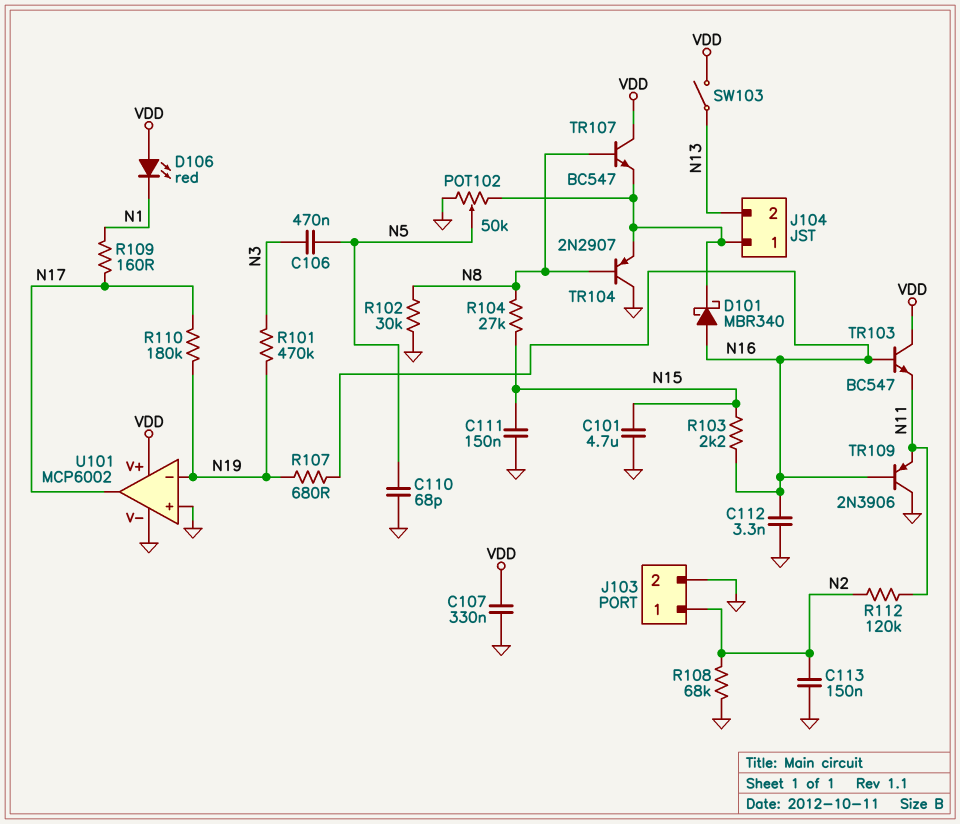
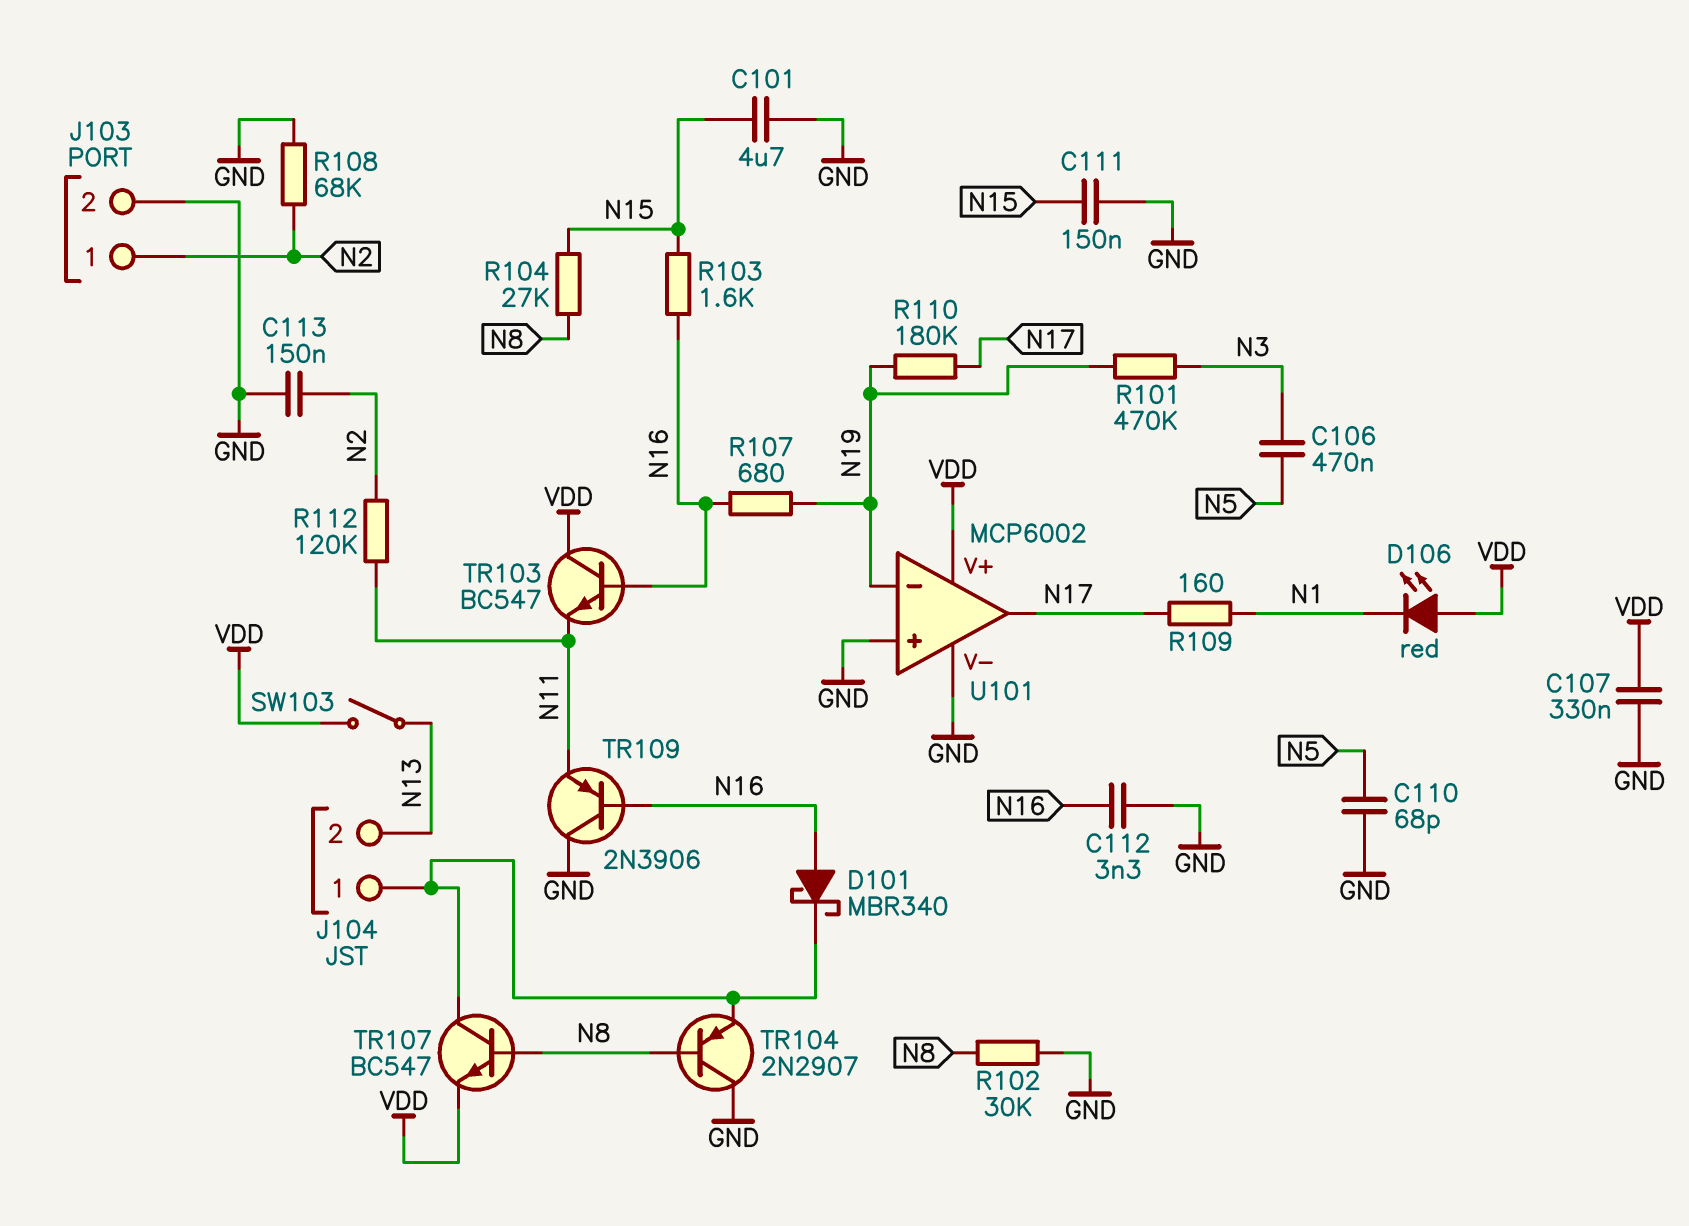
POT102: 50k (GND, J104/1, wiper N5) -> none
R103: 2.2k (N15, N16) -> 1.6k (N15, N16)
TR107: NPN BC547 (B N8, C VDD, E J104/1) -> NPN BC547 (B N8, C J104/1, E VDD)

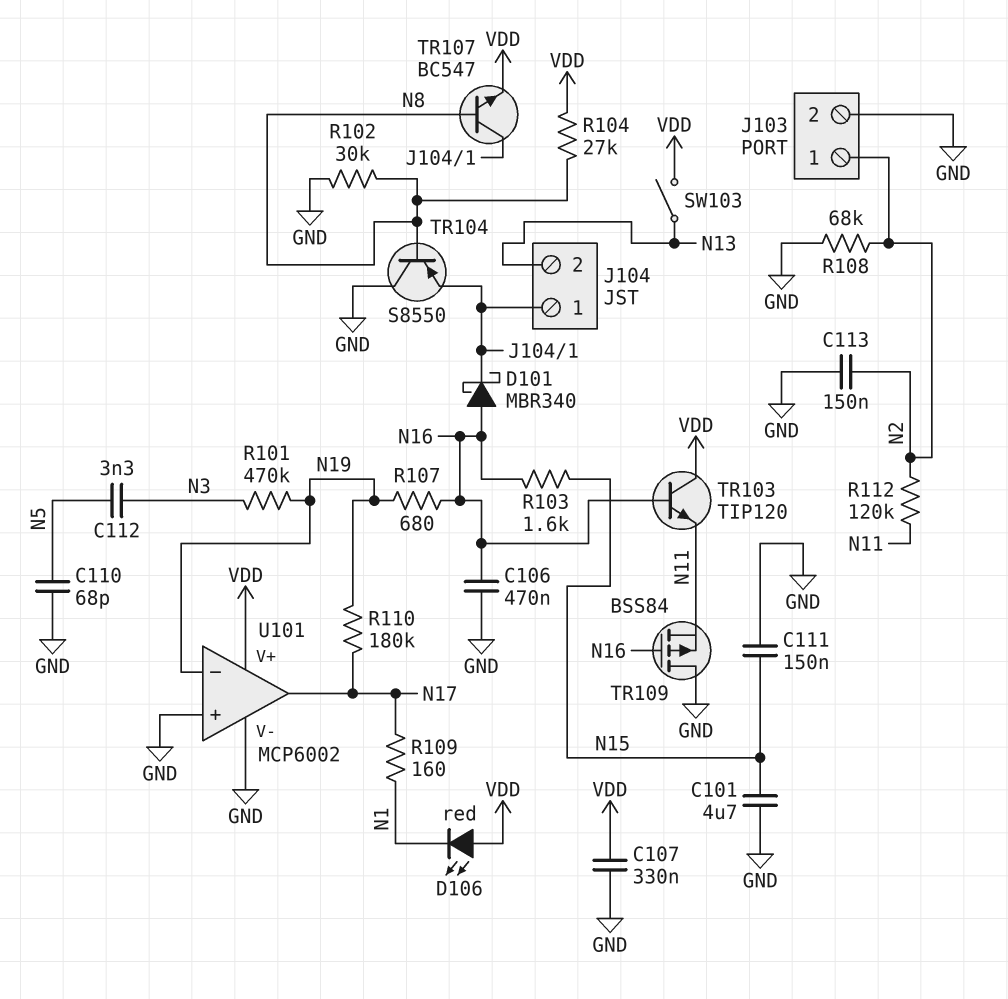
C106: 470nF (N3, N5) -> 470nF (GND, N16)
C112: 3.3nF (GND, N16) -> 3.3nF (N3, N5)
R104: 27k (N8, N15) -> 27k (N8, VDD)
TR103: NPN BC547 (B N16, C VDD, E N11) -> NPN TIP120 (B N16, C VDD, E N11)
TR104: PNP 2N2907 (B N8, C GND, E J104/1) -> PNP S8550 (B N8, C GND, E J104/1)
TR109: PNP 2N3906 (B N16, C GND, E N11) -> PMOS BSS84 (G N16, D GND, S N11)

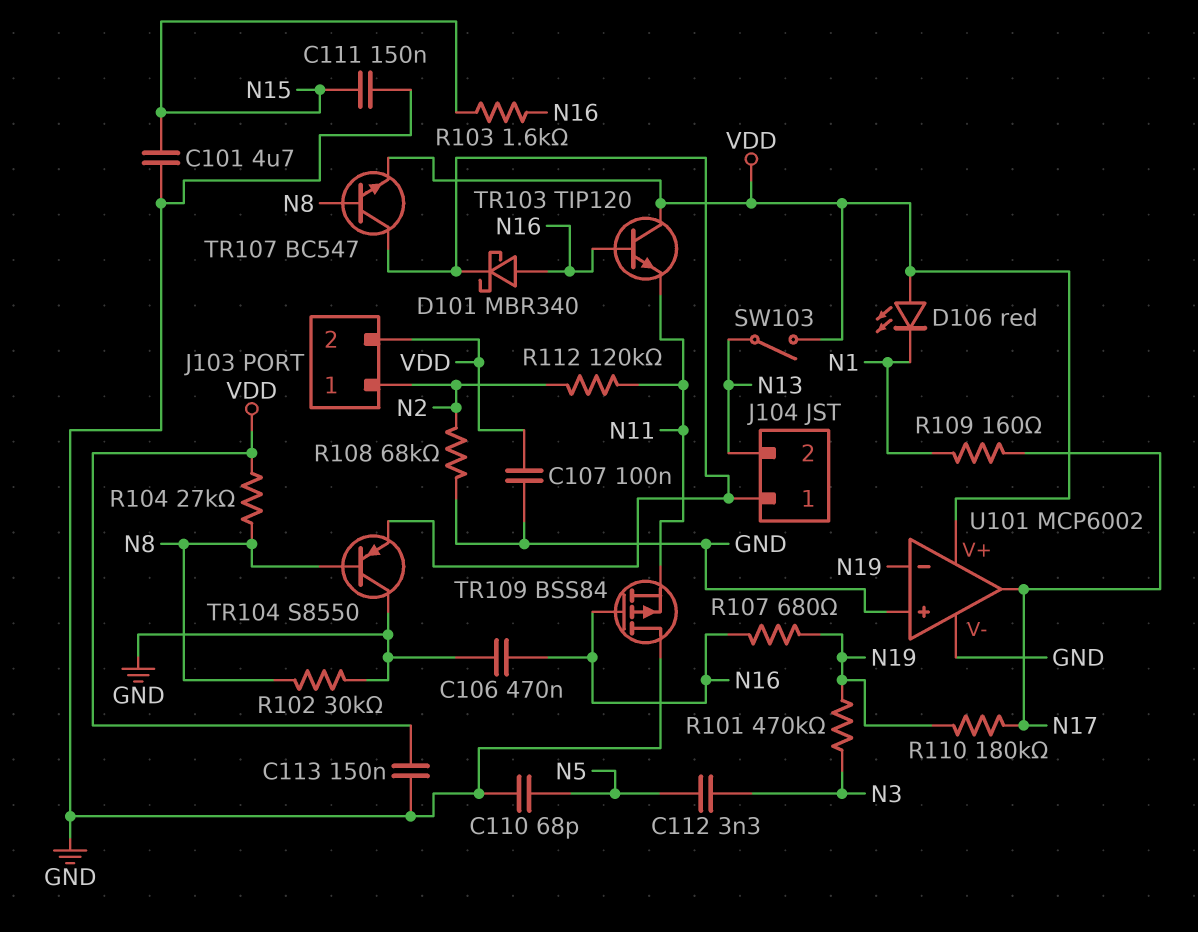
C107: 330nF (GND, VDD) -> 100nF (GND, VDD)
C113: 150nF (GND, N2) -> 150nF (GND, VDD)
J103 pin 2: GND -> VDD

